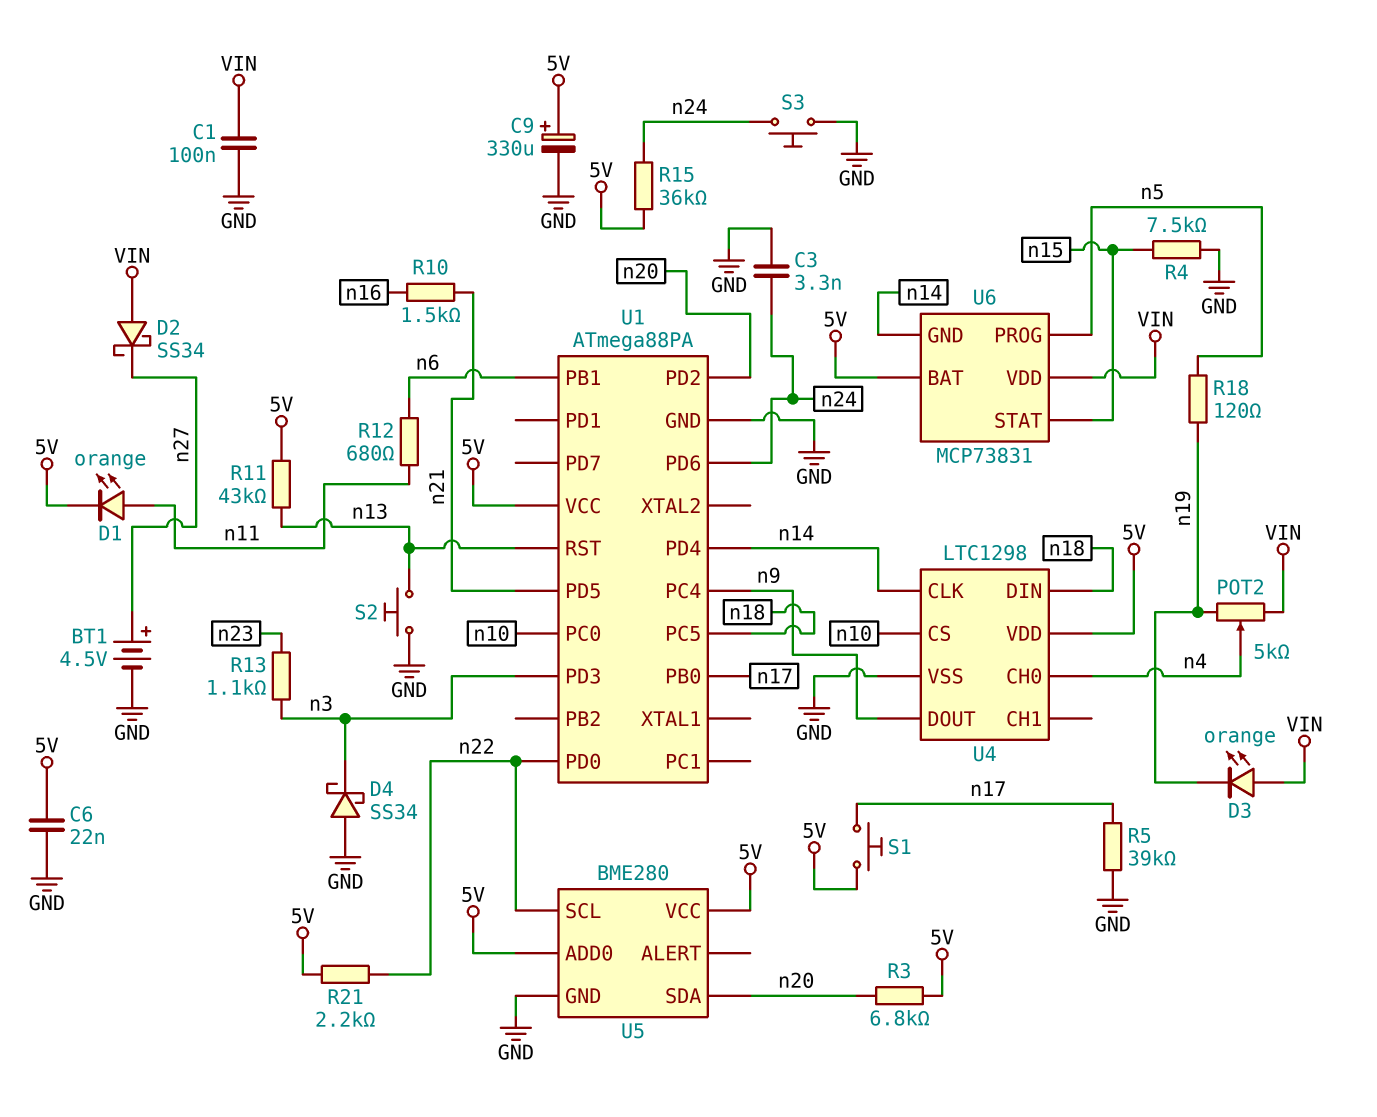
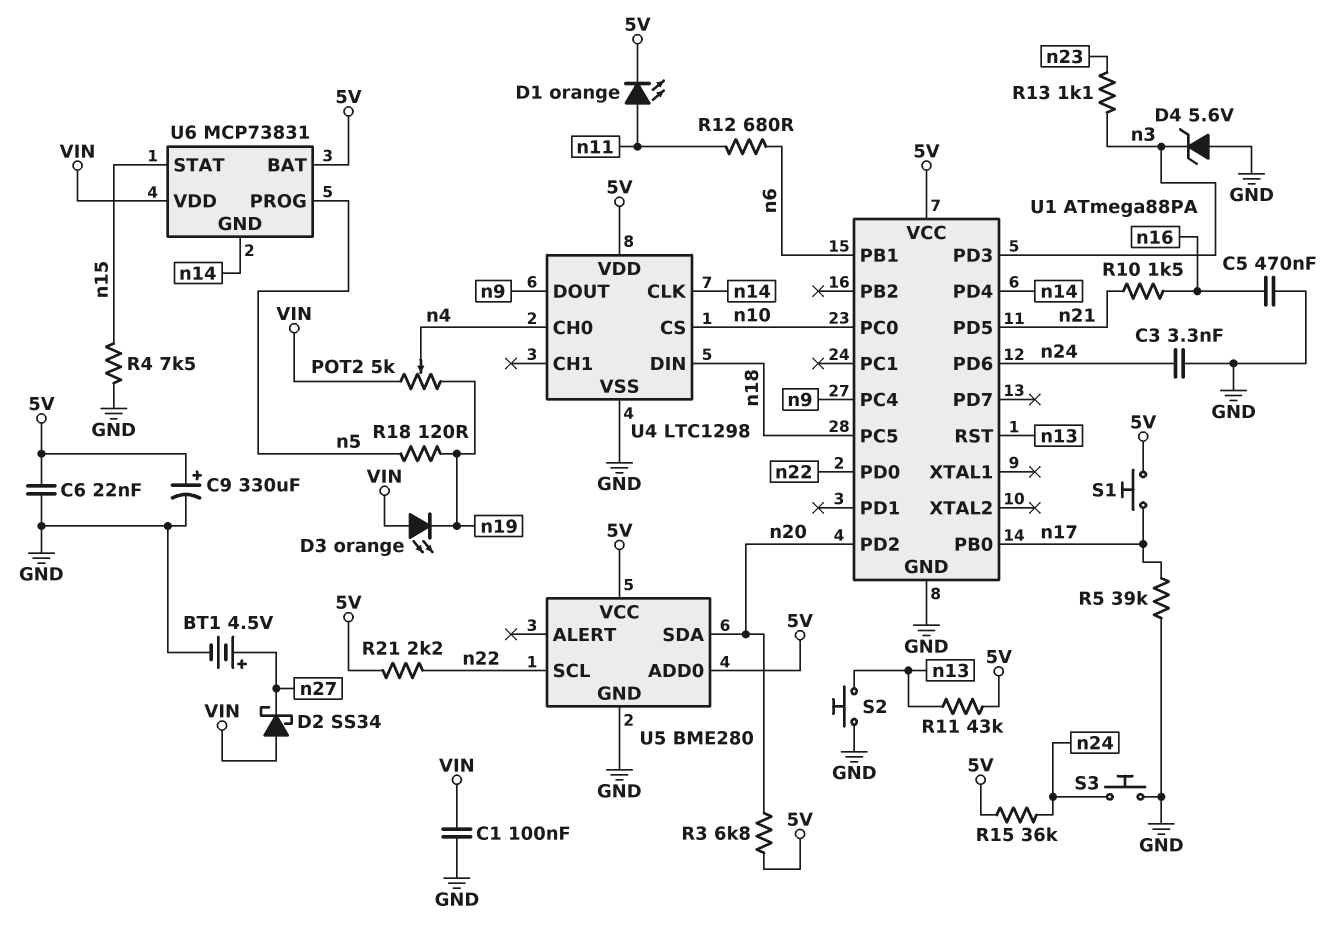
C5: none -> 470nF (GND, n16)
D4: schottky SS34 (A GND, K n3) -> zener 5.6V (A GND, K n3)

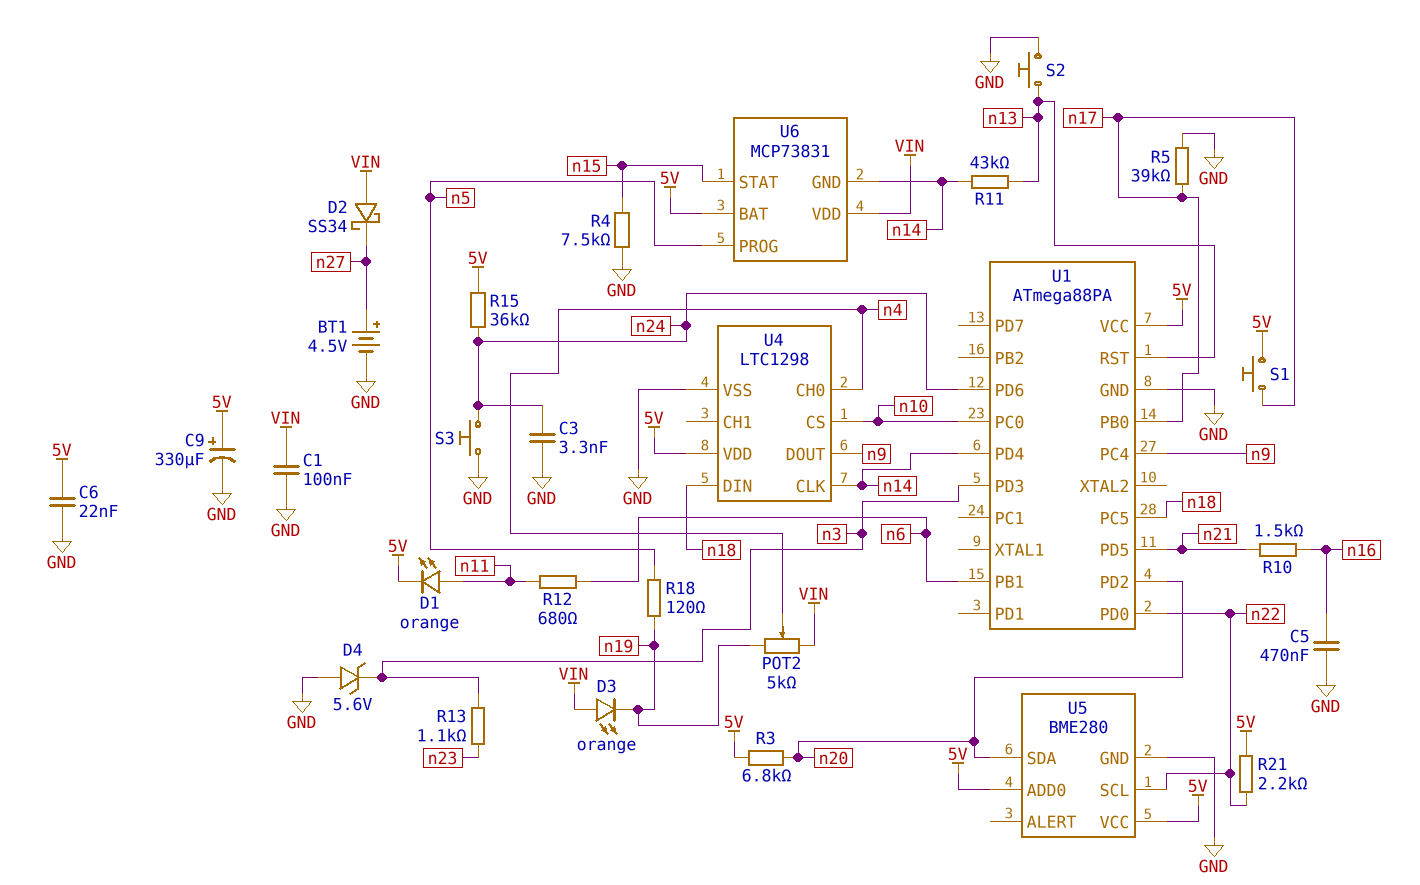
R11: 43k (5V, n13) -> 43k (n13, n14)

